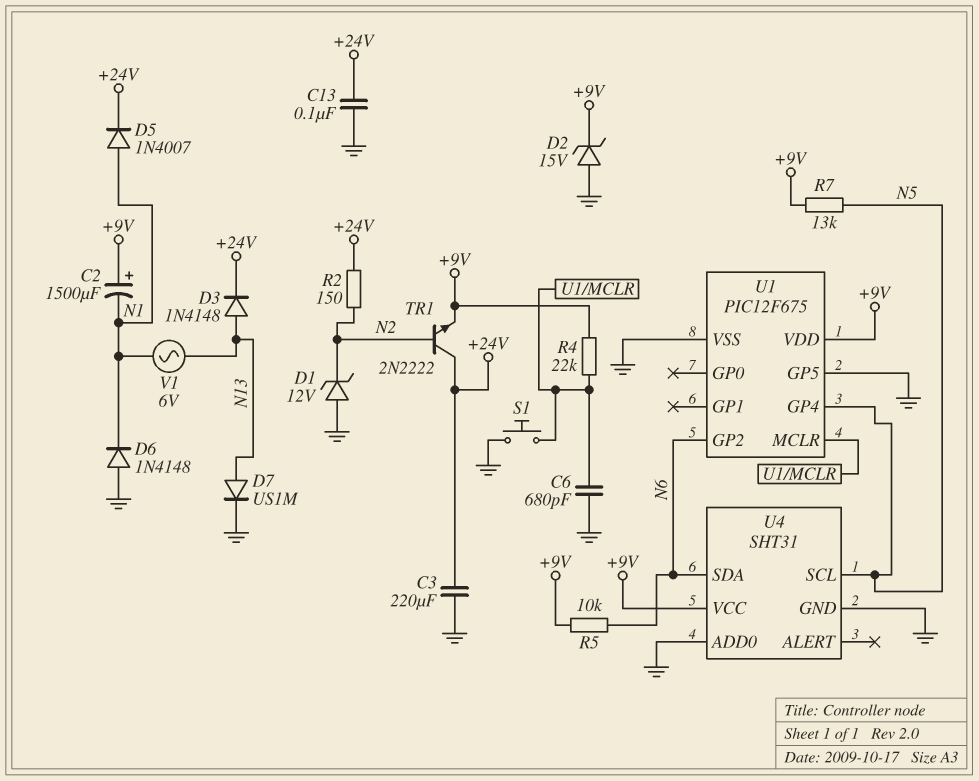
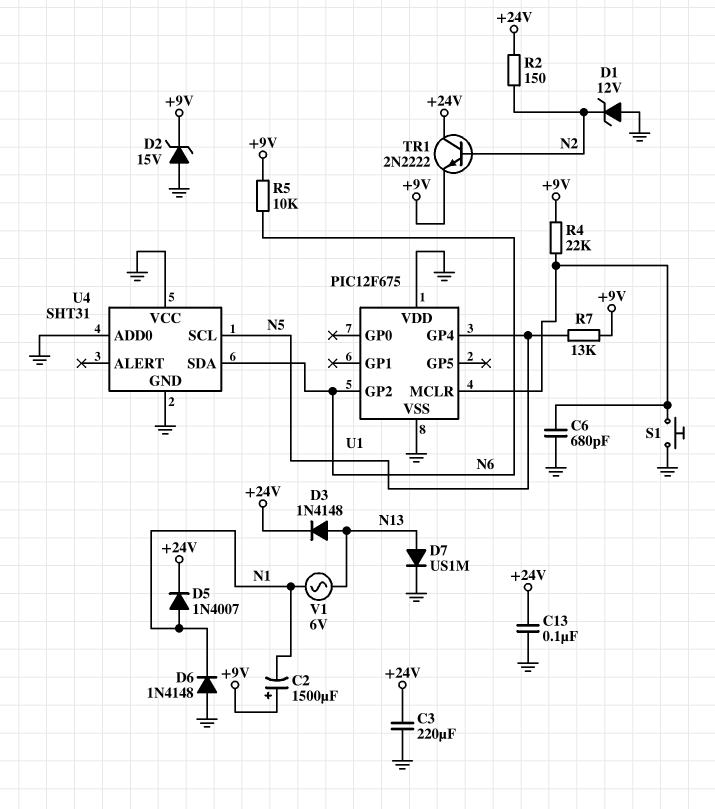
U1 pin GP5: GND -> none
U1 pin VDD: +9V -> GND
U4 pin VCC: +9V -> GND

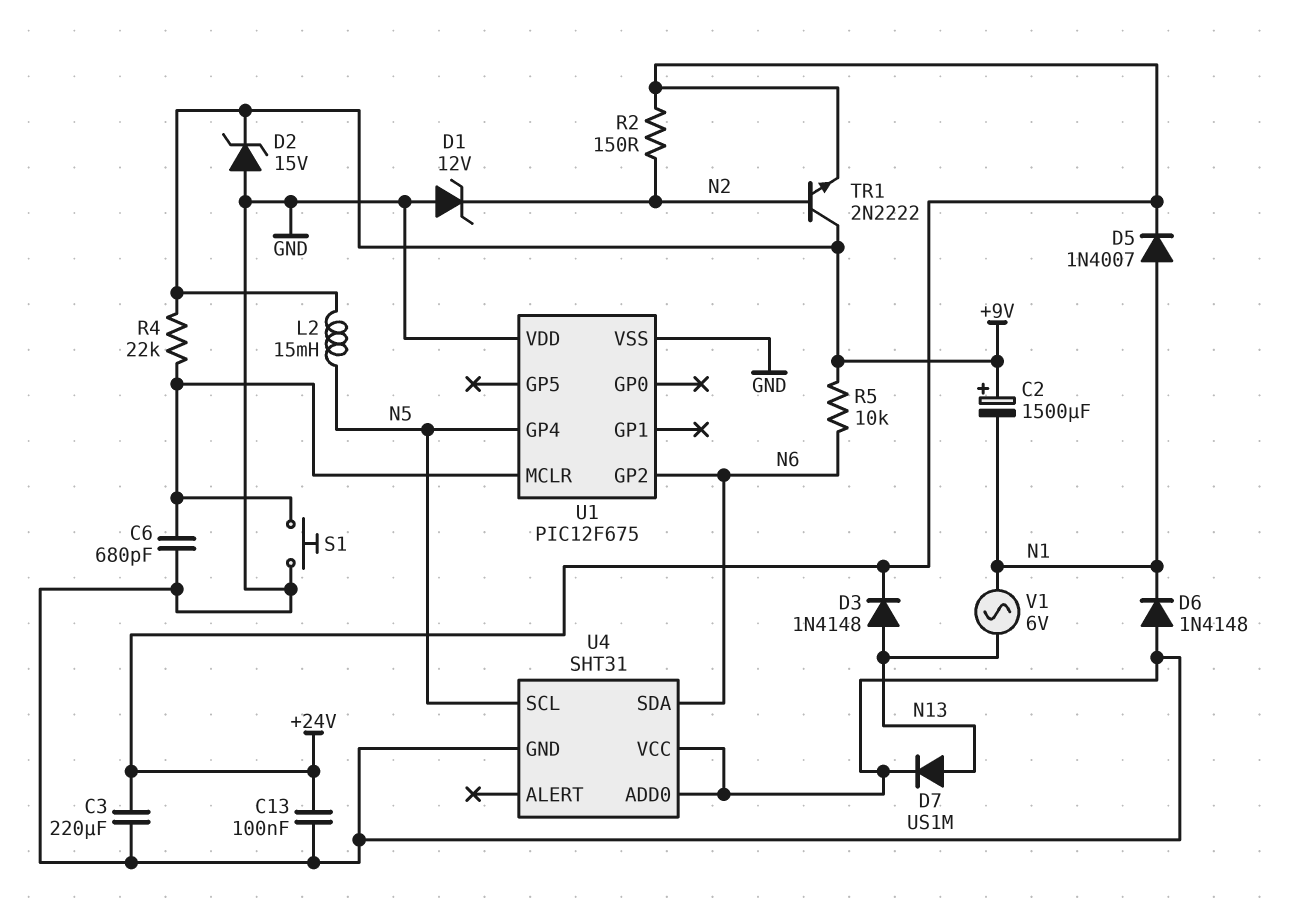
L2: none -> 15mH (+9V, N5)
R7: 13k (+9V, N5) -> none
TR1: NPN 2N2222 (B N2, C +24V, E +9V) -> NPN 2N2222 (B N2, C +9V, E +24V)

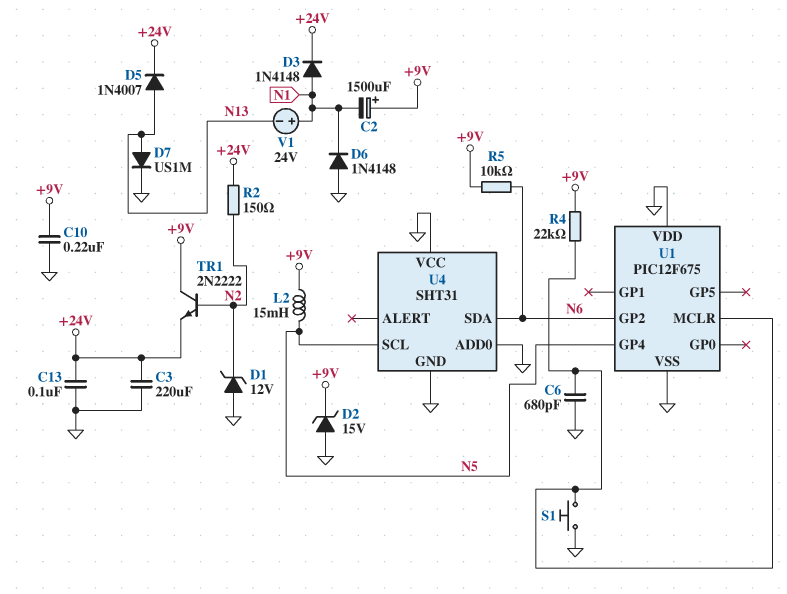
C10: none -> 220nF (+9V, GND)
D3: diode 1N4148 (A N13, K +24V) -> diode 1N4148 (A N1, K +24V)
D5: diode 1N4007 (A N1, K +24V) -> diode 1N4007 (A N13, K +24V)
V1: AC 6V (N1, N13) -> 24V (plus N1, minus N13)

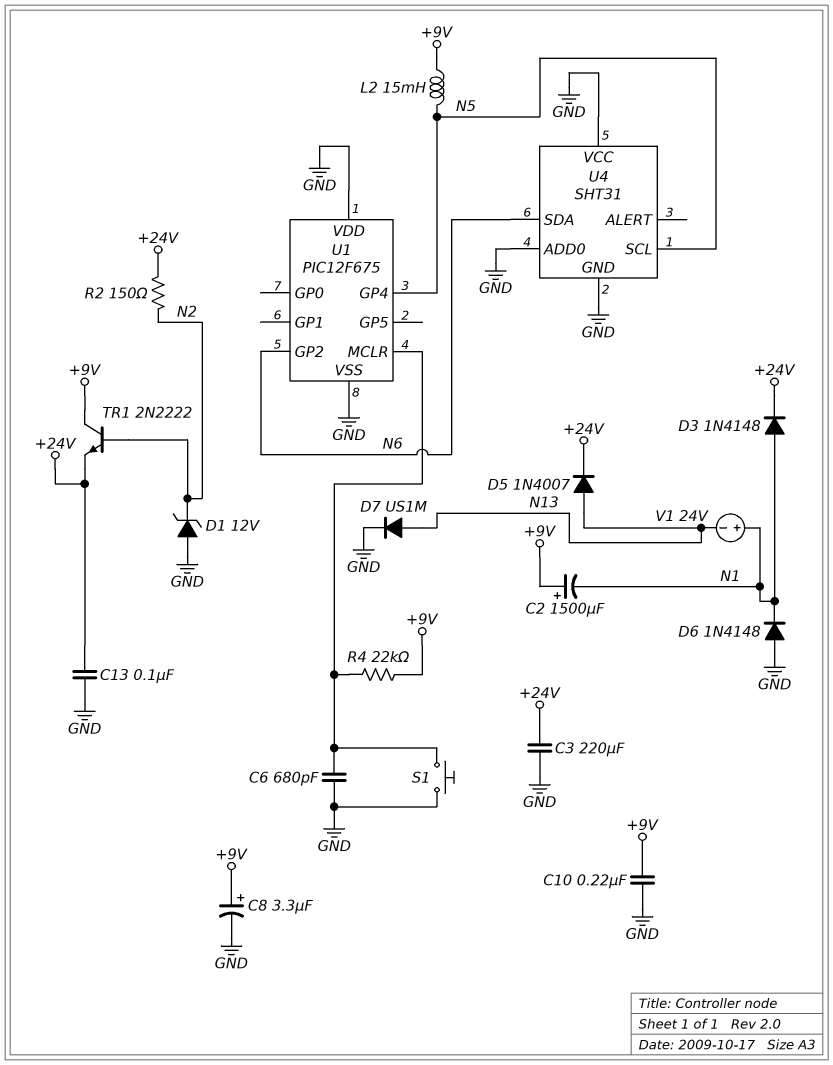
C8: none -> 3.3uF (plus +9V, minus GND)
D2: zener 15V (A GND, K +9V) -> none
R5: 10k (+9V, N6) -> none

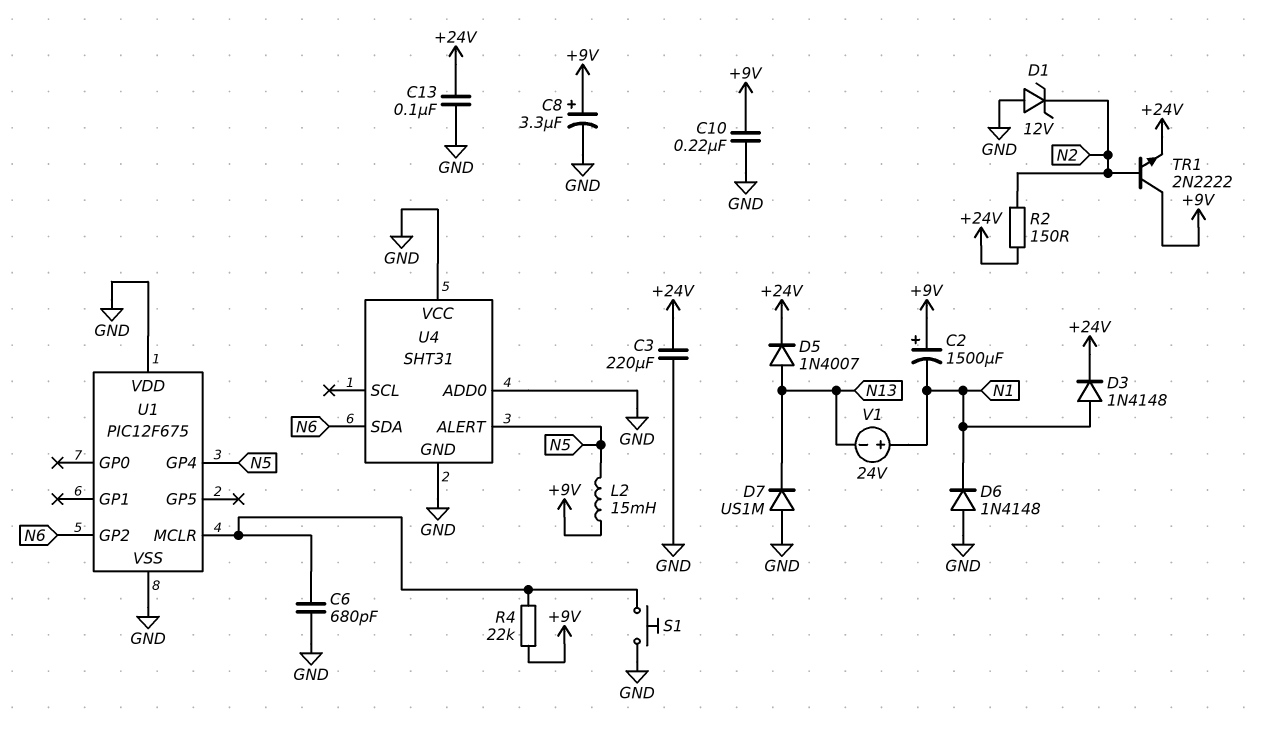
D7: diode US1M (A N13, K GND) -> diode US1M (A GND, K N13)
U4 pin ALERT: none -> N5
U4 pin SCL: N5 -> none

